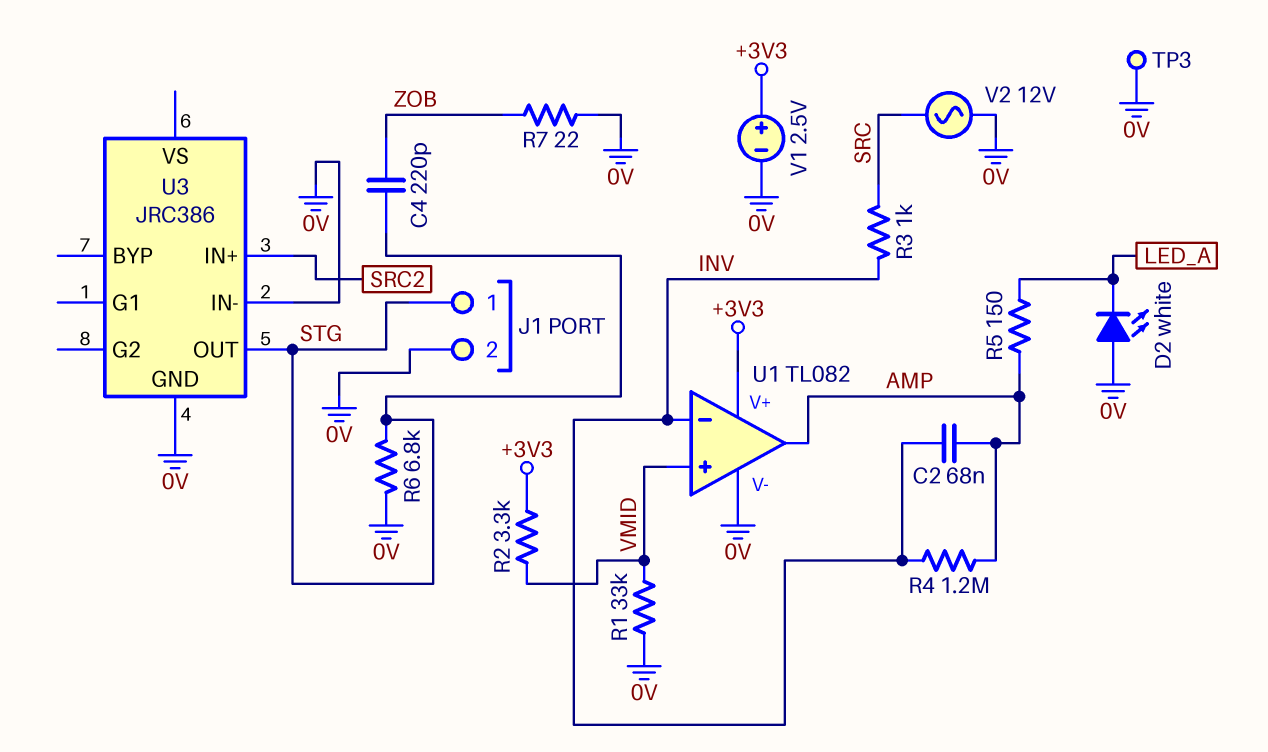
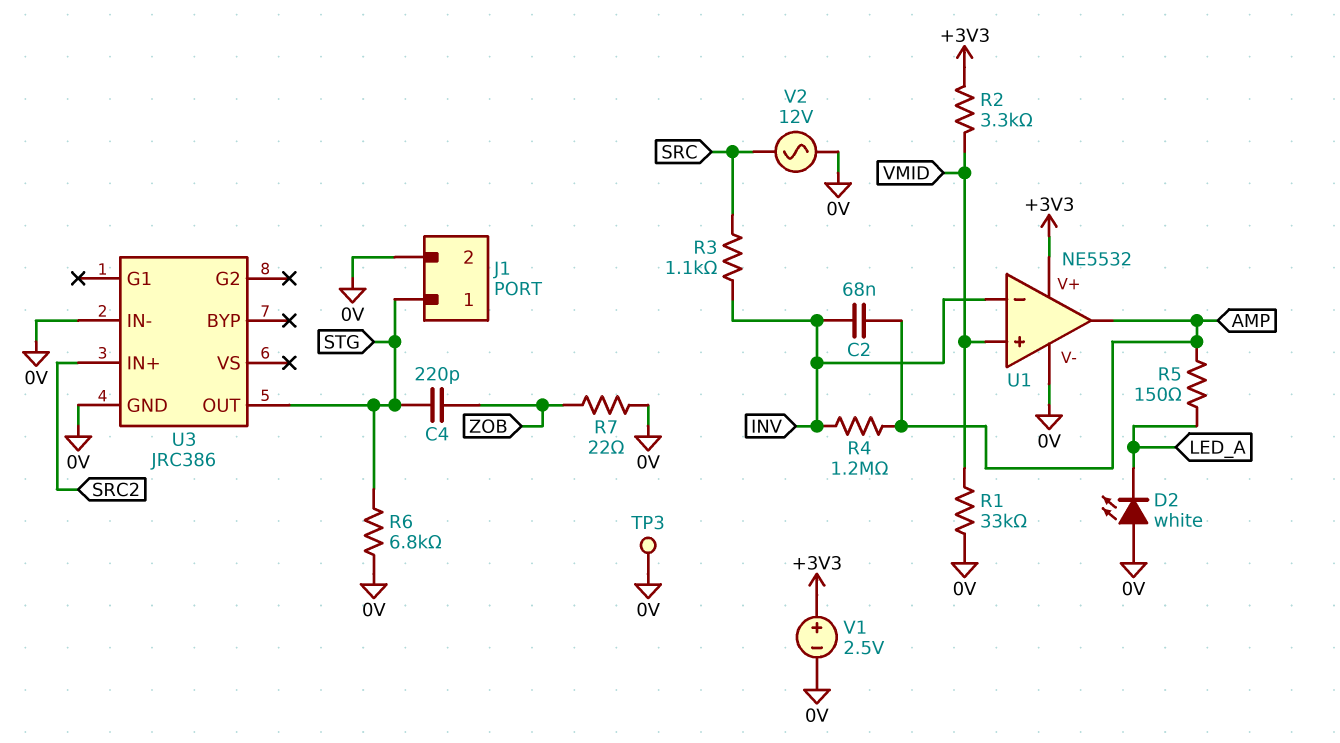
R3: 1k (INV, SRC) -> 1.1k (INV, SRC)
U1: TL082 -> NE5532

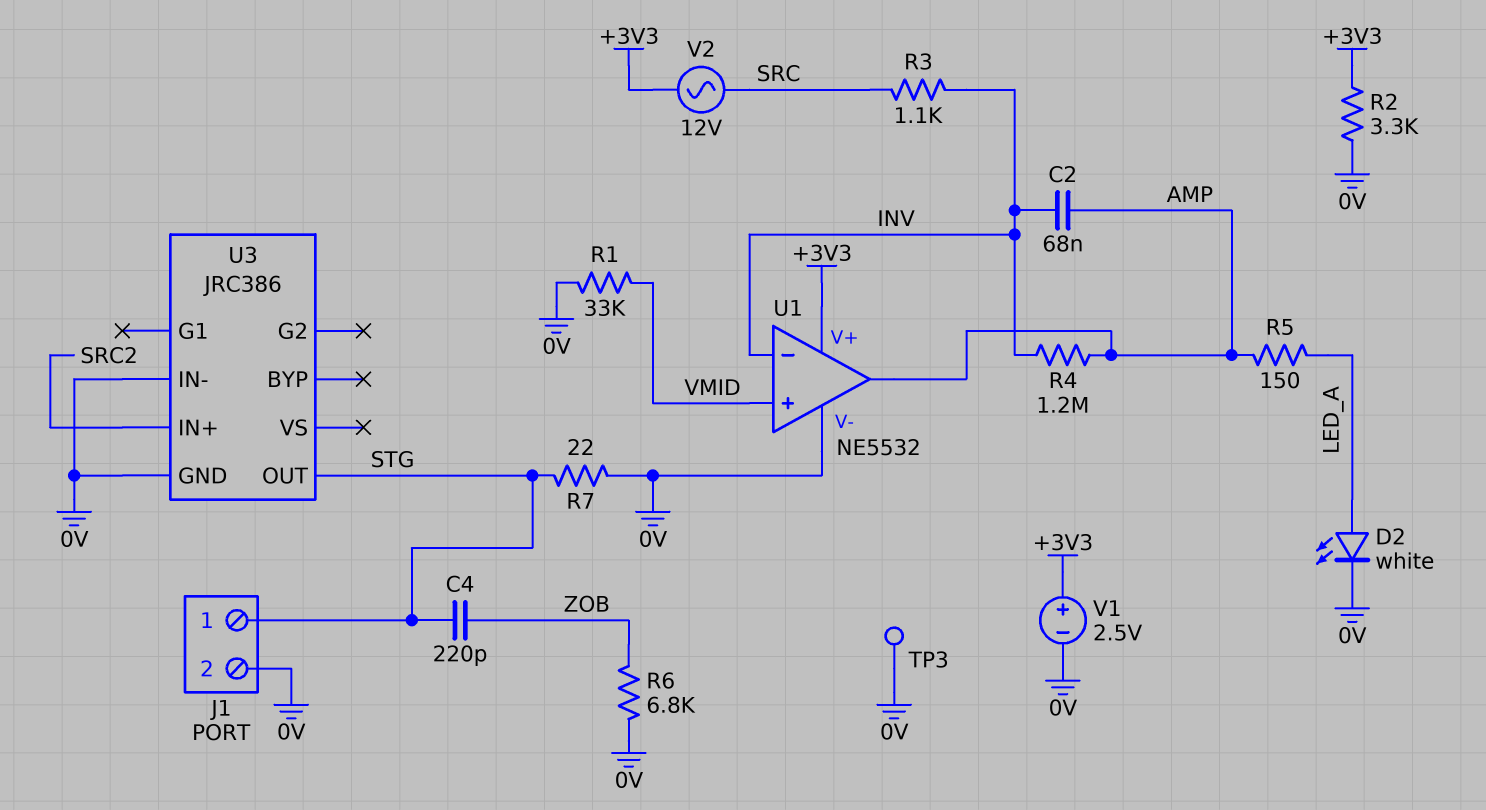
D2: LED white (A 0V, K LED_A) -> LED white (A LED_A, K 0V)
R2: 3.3k (+3V3, VMID) -> 3.3k (+3V3, 0V)
R6: 6.8k (0V, STG) -> 6.8k (0V, ZOB)
R7: 22 (0V, ZOB) -> 22 (0V, STG)
V2: AC 12V (0V, SRC) -> AC 12V (+3V3, SRC)

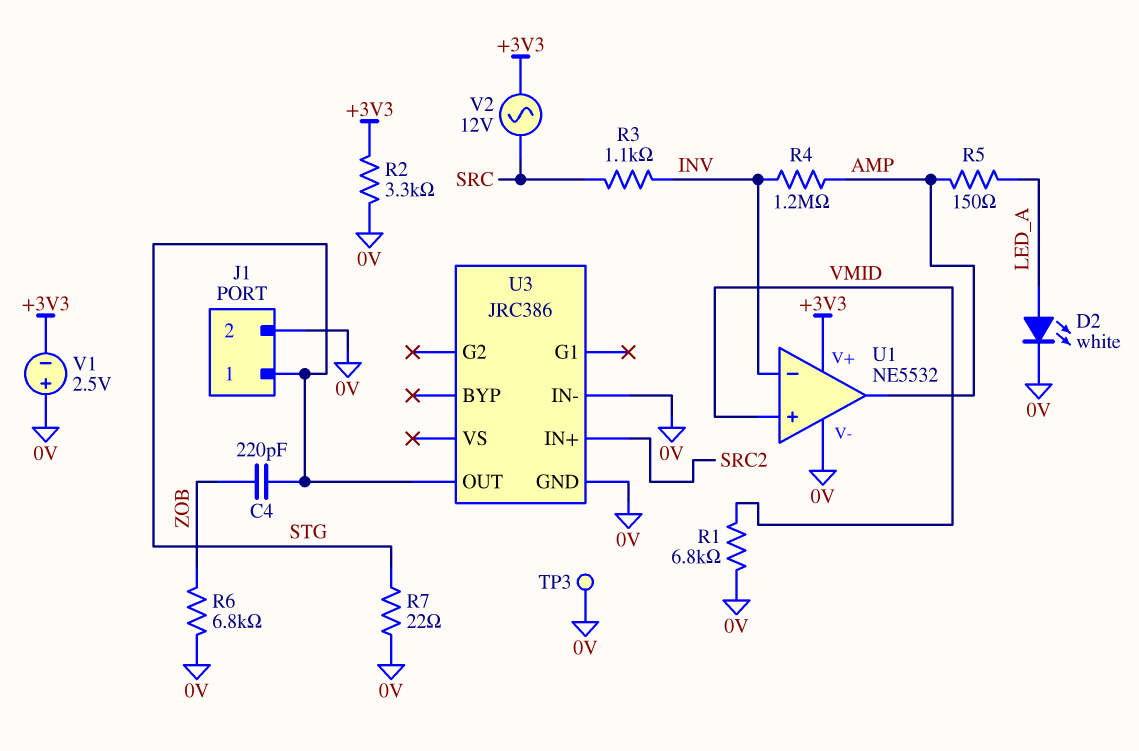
C2: 68nF (AMP, INV) -> none
R1: 33k (0V, VMID) -> 6.8k (0V, VMID)
V1: 2.5V (plus +3V3, minus 0V) -> 2.5V (plus 0V, minus +3V3)

